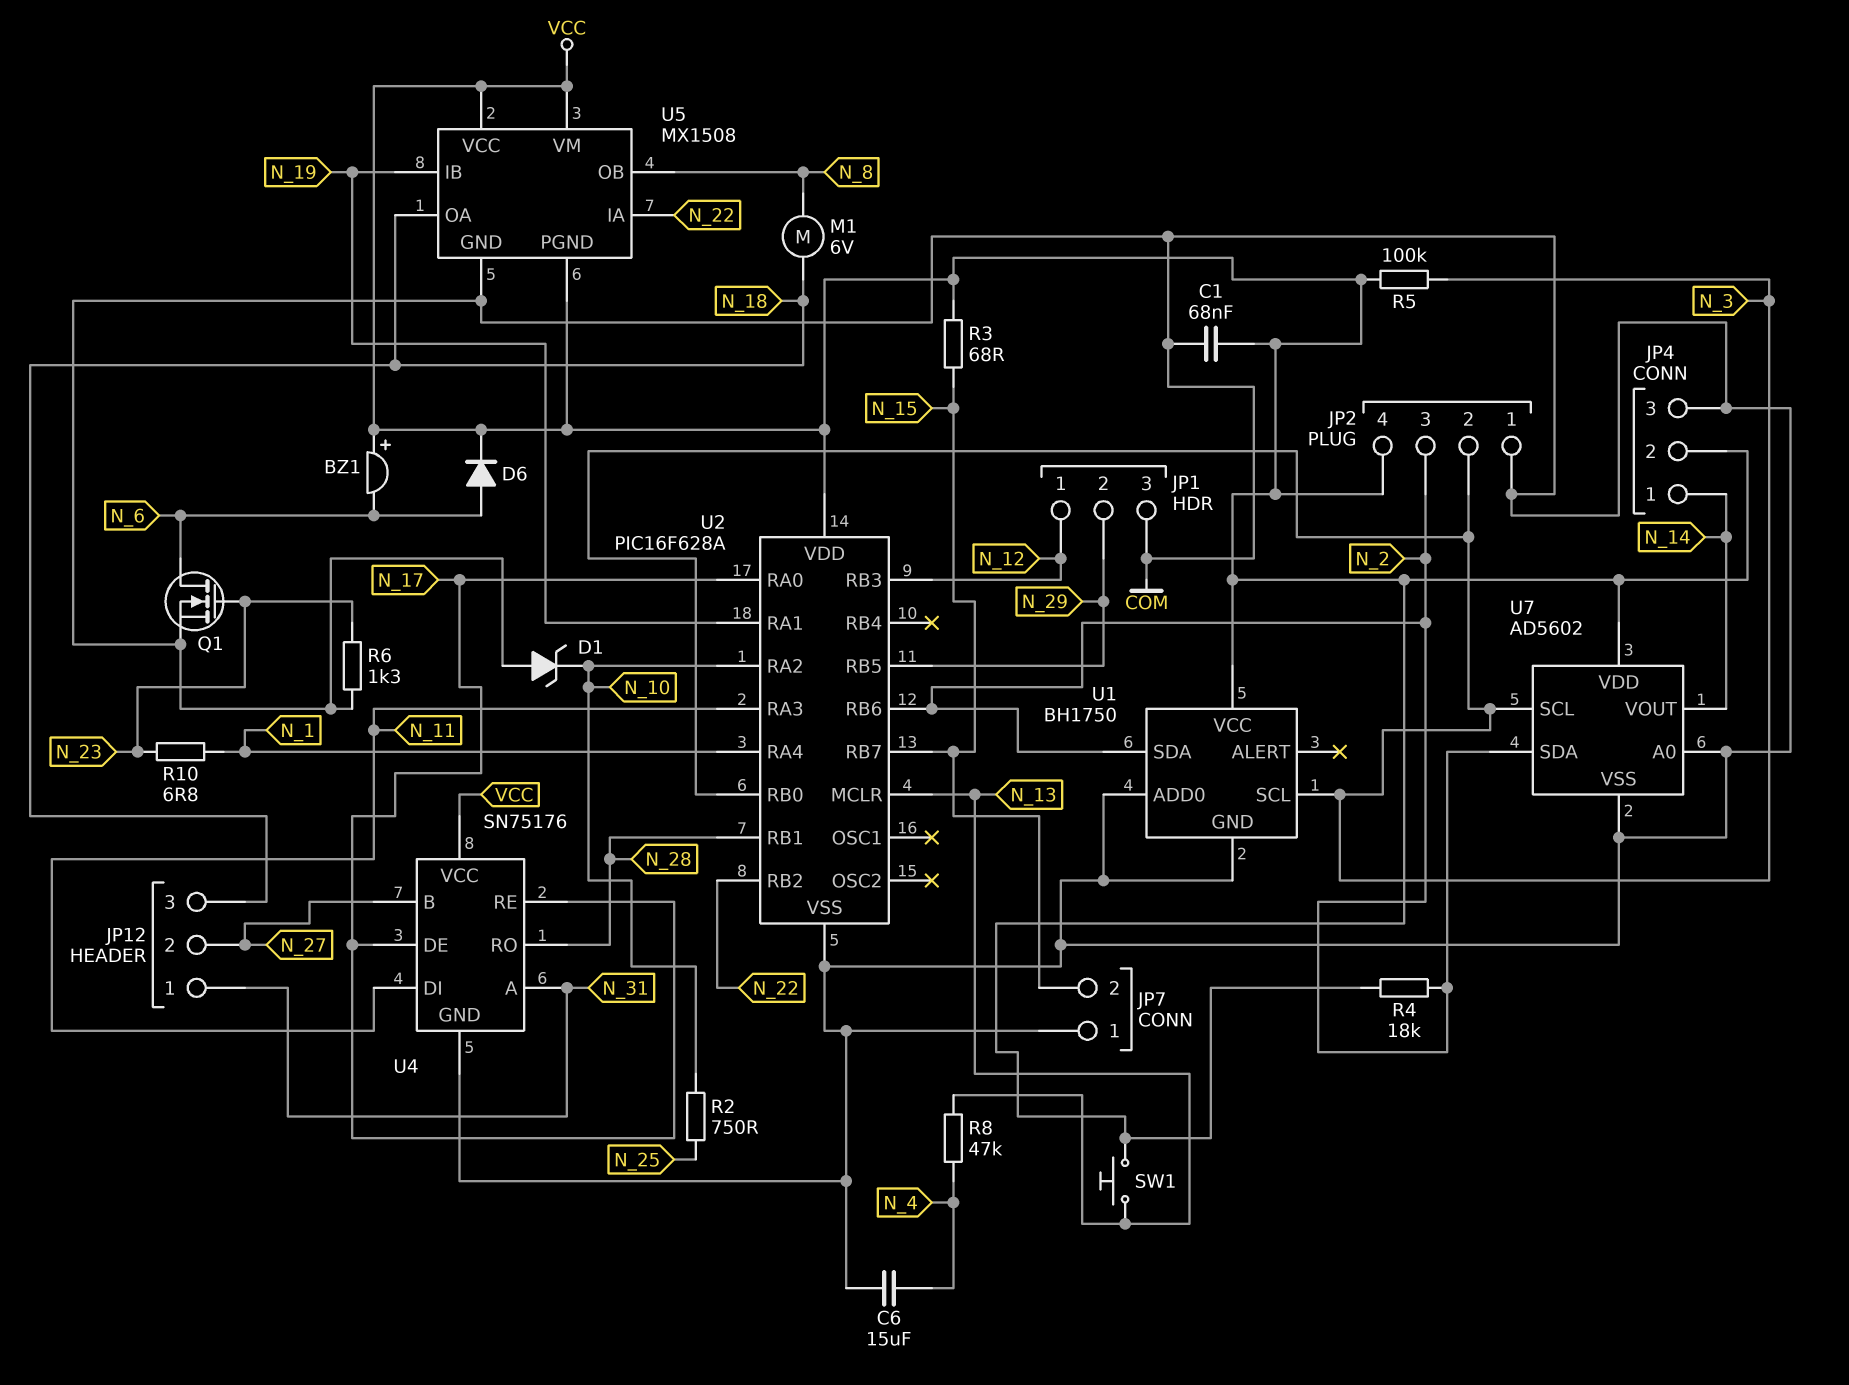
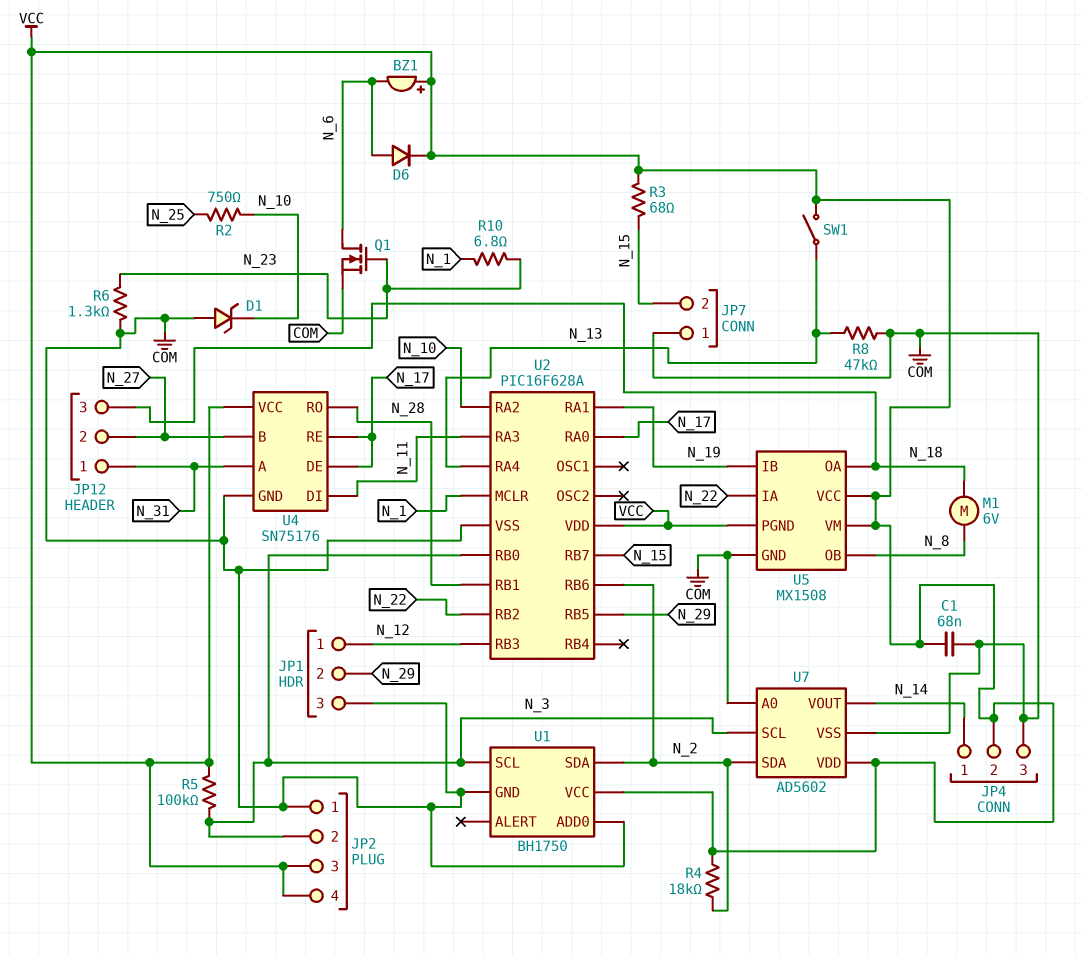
C6: 15uF (COM, N_4) -> none
JP2 pin 3: N_2 -> VCC
R8: 47k (N_4, N_13) -> 47k (COM, N_13)
SW1: button (N_13, VCC) -> switch (N_13, VCC)
U2 pin MCLR: N_13 -> N_1
U2 pin RA4: N_1 -> N_13

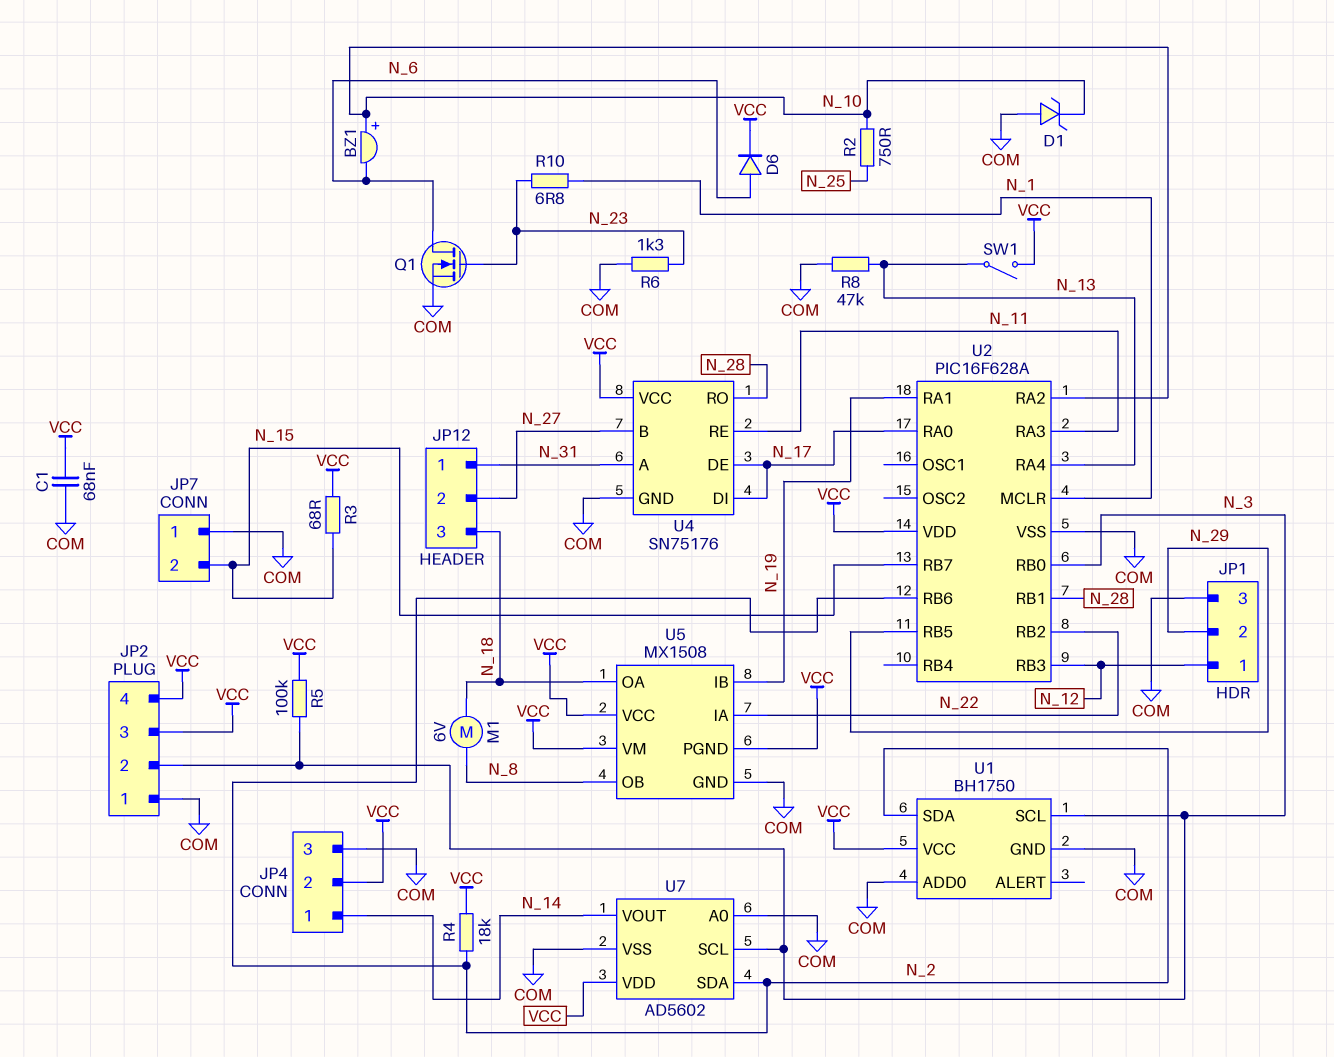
BZ1: buzzer (plus VCC, minus N_6) -> buzzer (plus N_10, minus N_6)
U4 pin DI: N_11 -> N_17
U4 pin RE: N_17 -> N_11

